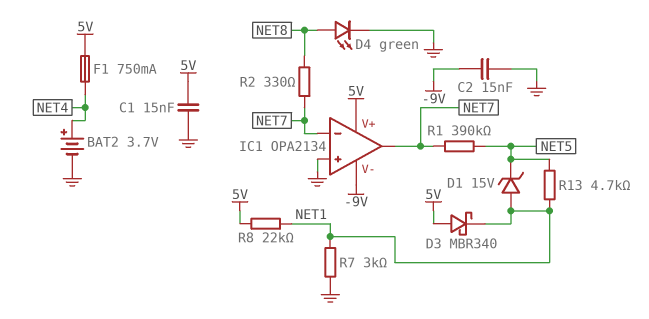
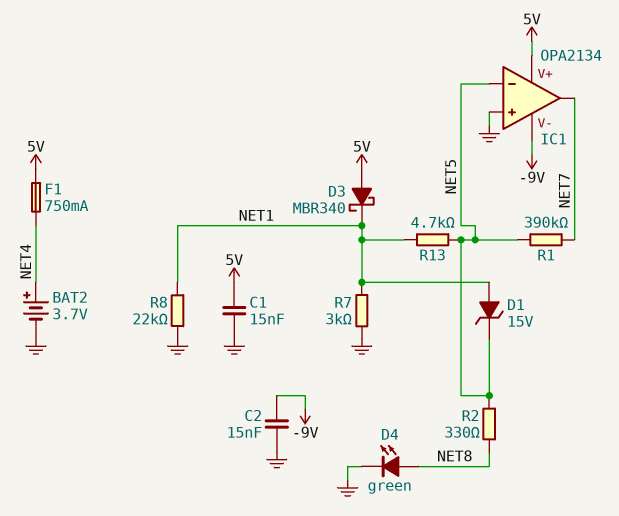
IC1 pin in-: NET7 -> NET5
R2: 330 (NET7, NET8) -> 330 (NET5, NET8)
R8: 22k (5V, NET1) -> 22k (GND, NET1)

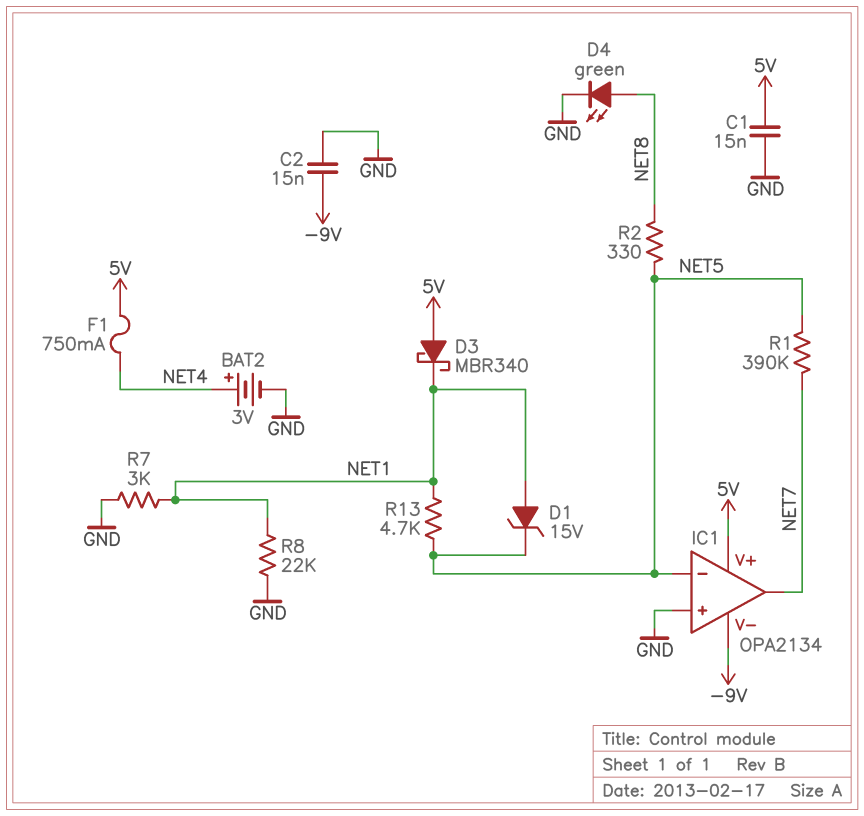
BAT2: 3.7V (plus NET4, minus GND) -> 3V (plus NET4, minus GND)

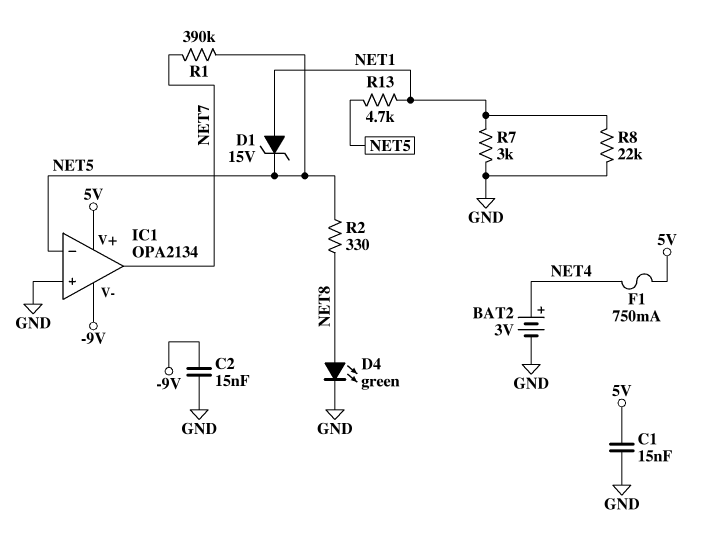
D3: schottky MBR340 (A 5V, K NET1) -> none

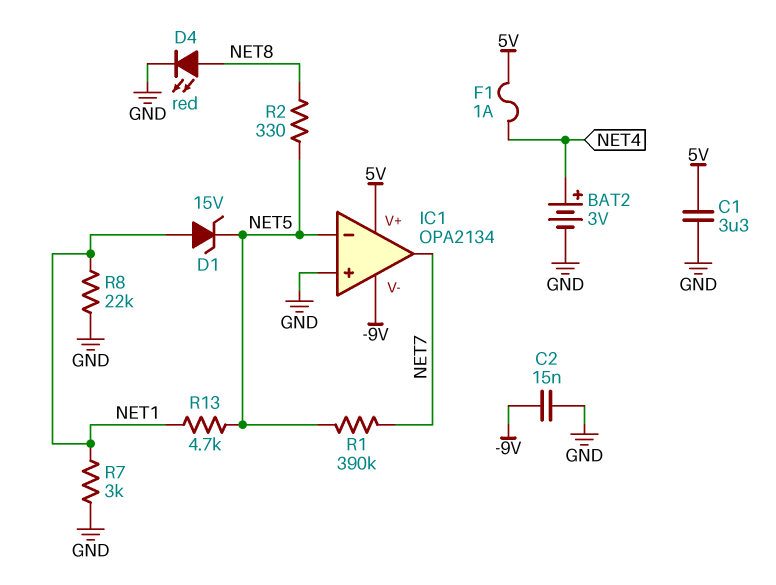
C1: 15nF (5V, GND) -> 3.3uF (5V, GND)
D4: LED green (A NET8, K GND) -> LED red (A NET8, K GND)
F1: 750mA (5V, NET4) -> 1A (5V, NET4)

